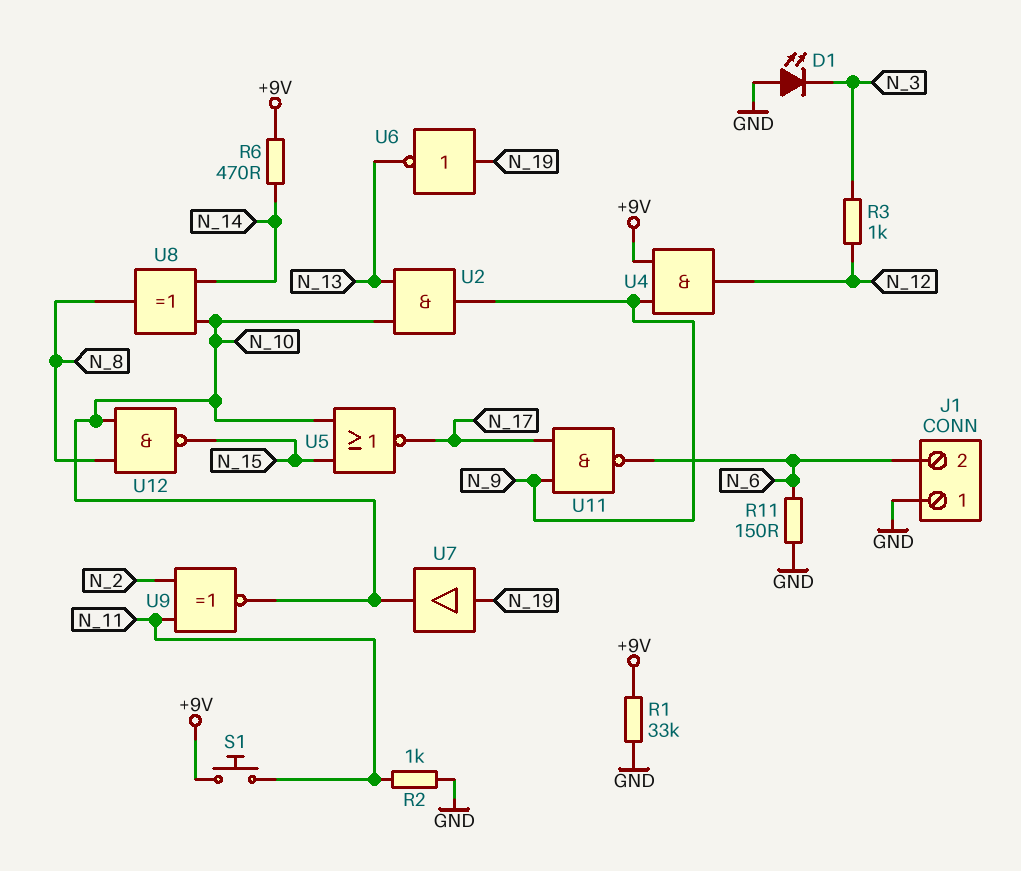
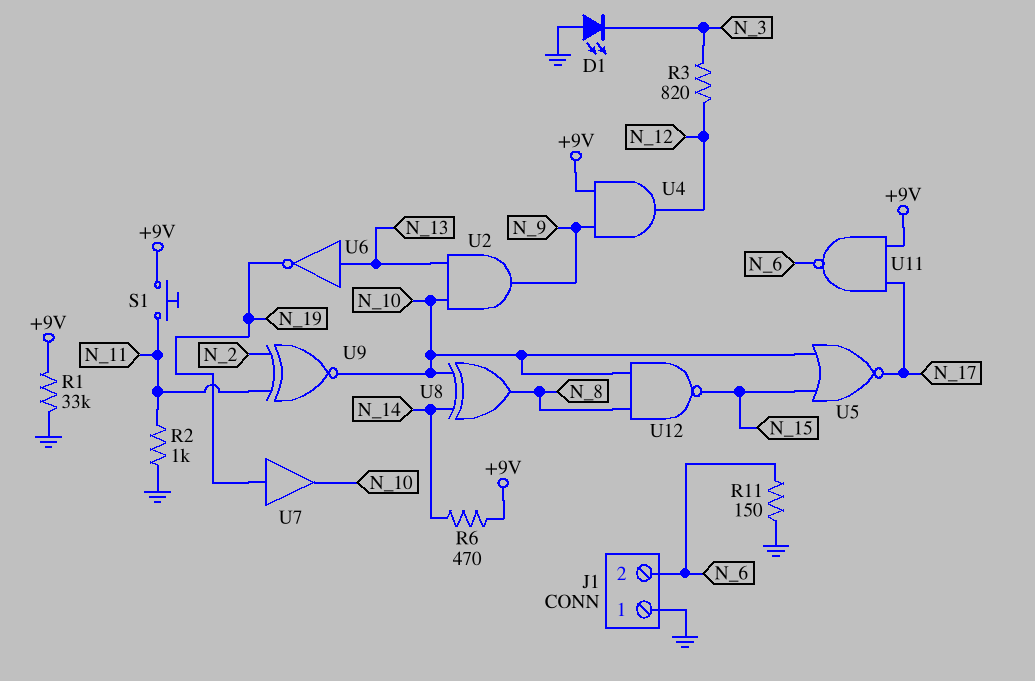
R3: 1k (N_3, N_12) -> 820 (N_3, N_12)
U6: NOT (in N_19, out N_13) -> NOT (in N_13, out N_19)
U11: NAND (in N_9, in N_17, out N_6) -> NAND (in +9V, in N_17, out N_6)

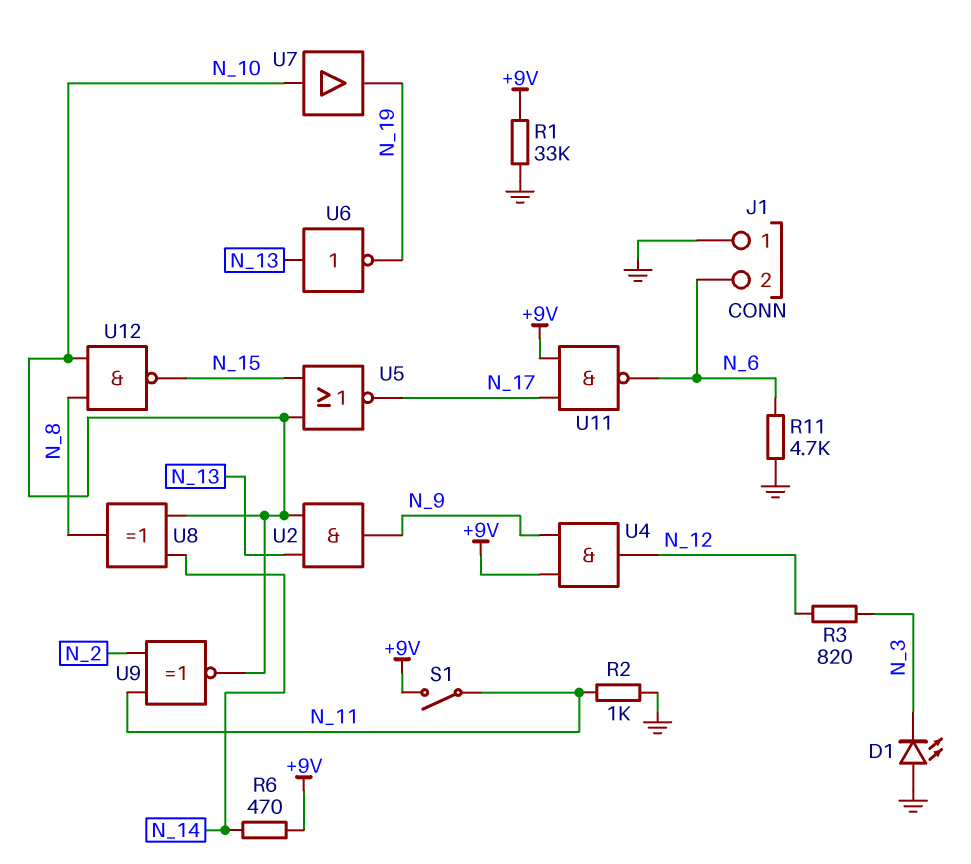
R11: 150 (GND, N_6) -> 4.7k (GND, N_6)
S1: button (+9V, N_11) -> switch (+9V, N_11)
U7: buffer (in N_19, out N_10) -> buffer (in N_10, out N_19)

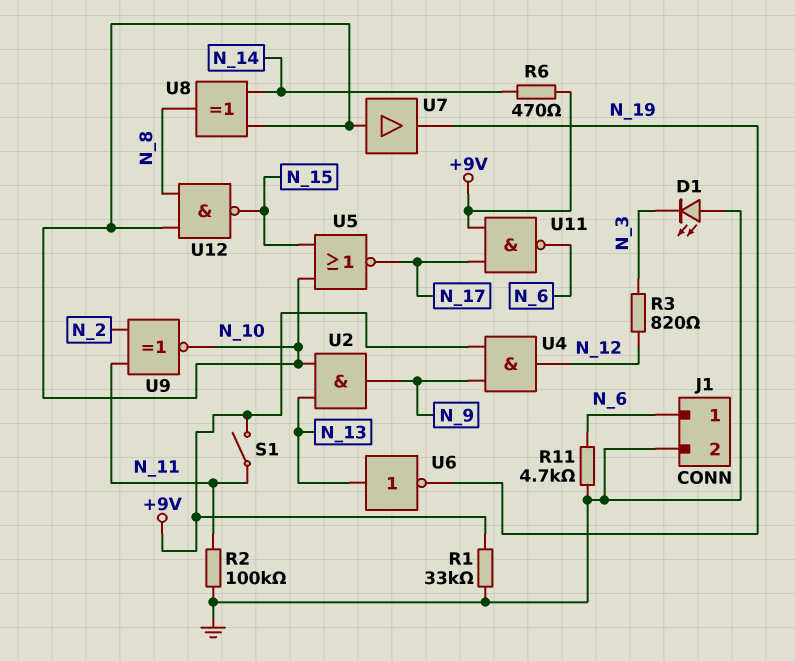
J1 pin 1: GND -> N_6
J1 pin 2: N_6 -> GND
R2: 1k (GND, N_11) -> 100k (GND, N_11)

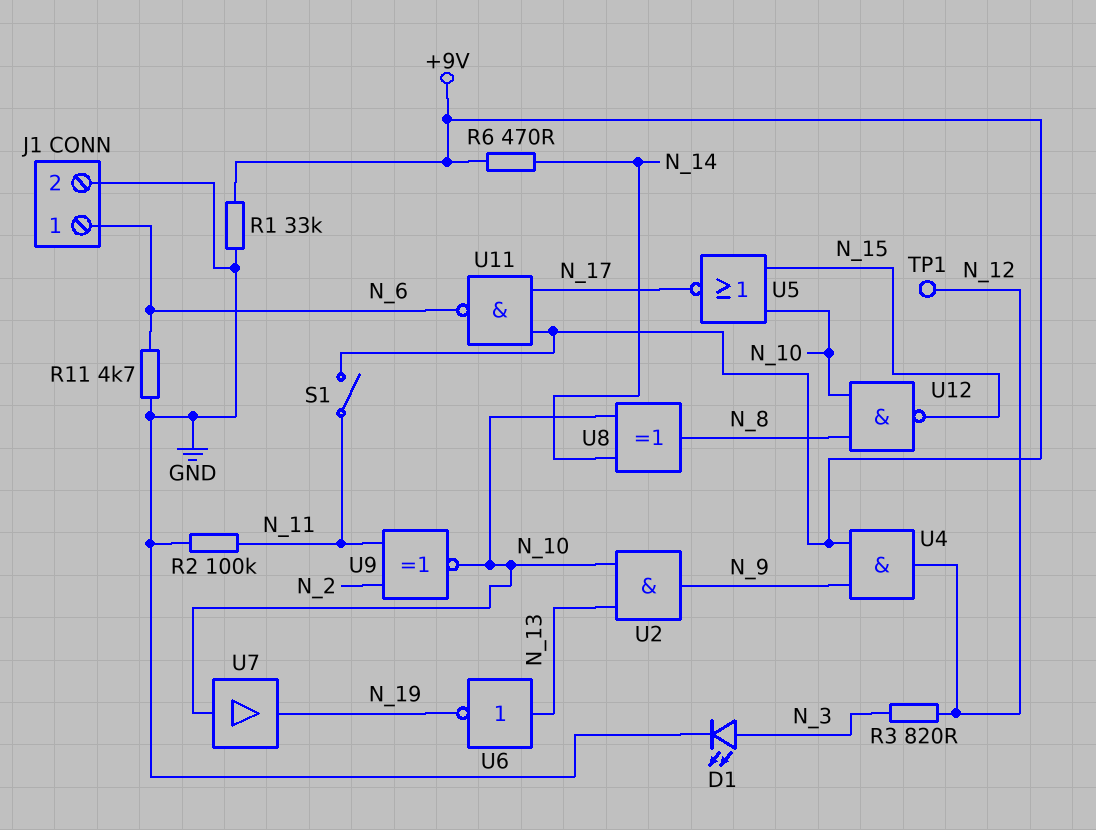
D1: LED (A GND, K N_3) -> LED (A N_3, K GND)
TP1: none -> test point (N_12)

